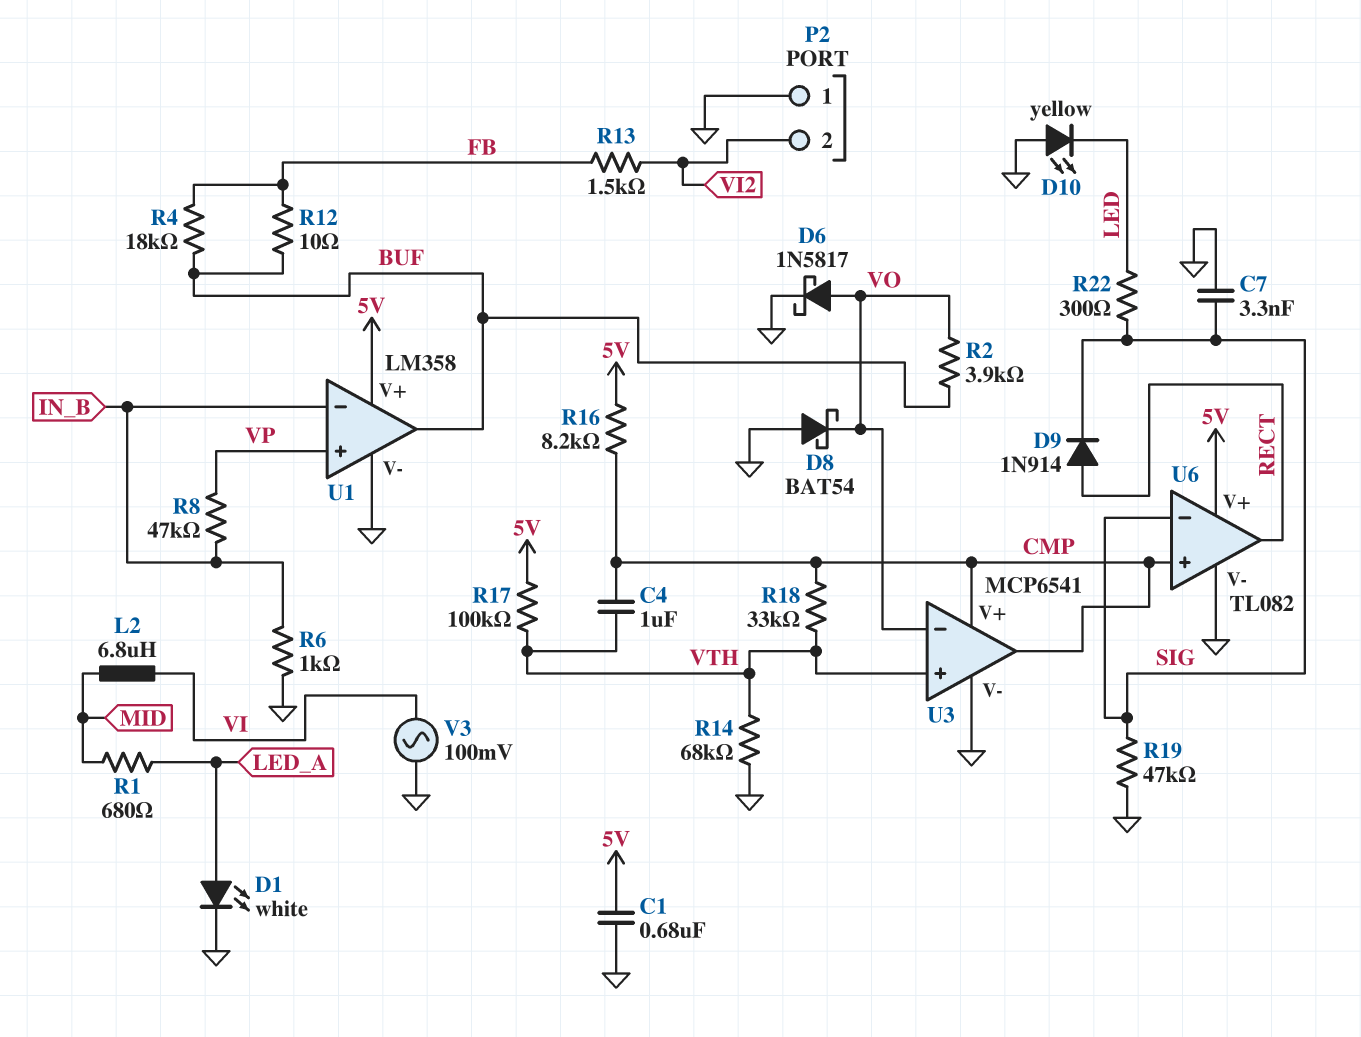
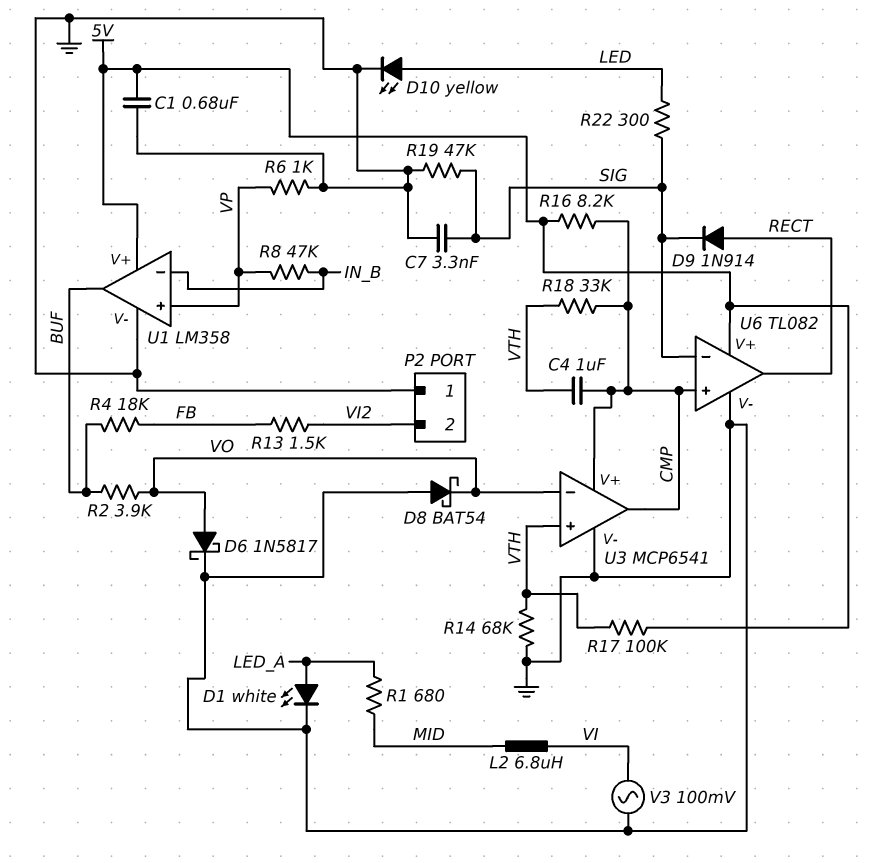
D10: LED yellow (A GND, K LED) -> LED yellow (A LED, K GND)
R6: 1k (GND, IN_B) -> 1k (GND, VP)
R12: 10 (BUF, FB) -> none

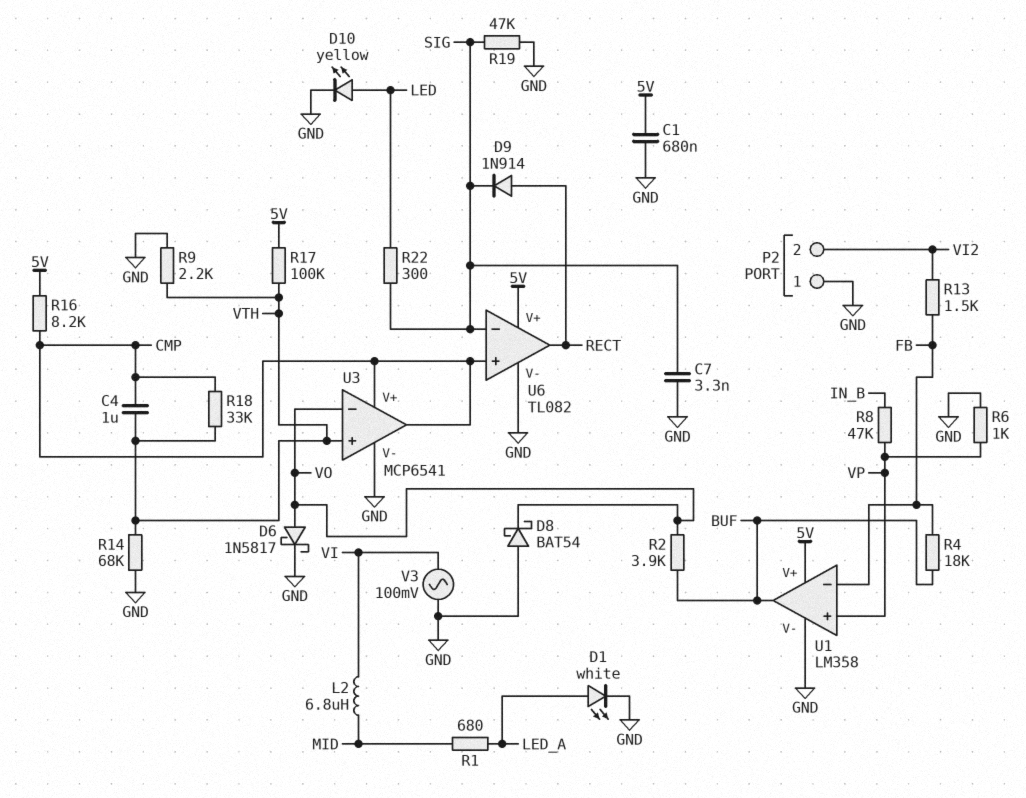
R9: none -> 2.2k (GND, VTH)
U1 pin in-: IN_B -> FB

